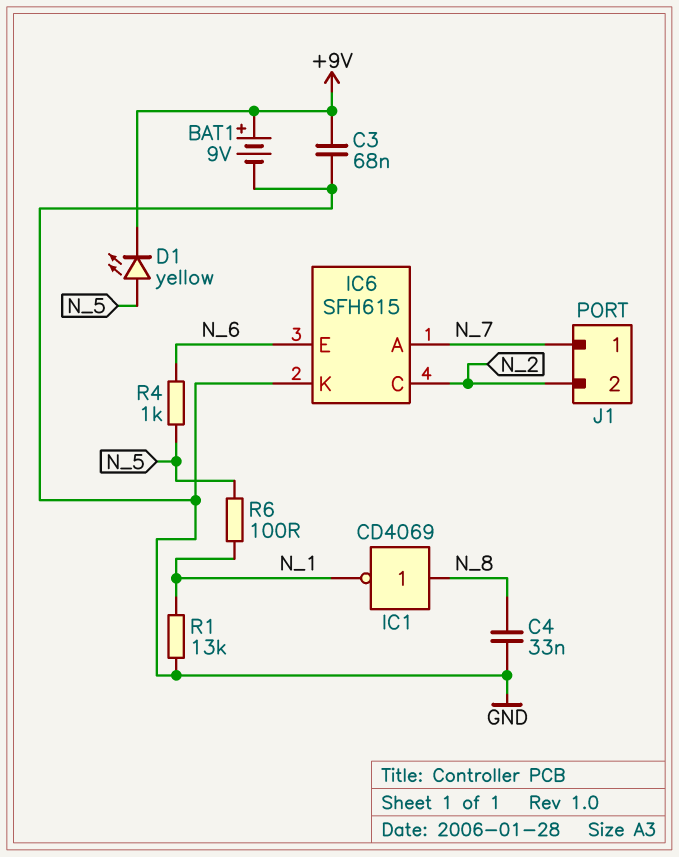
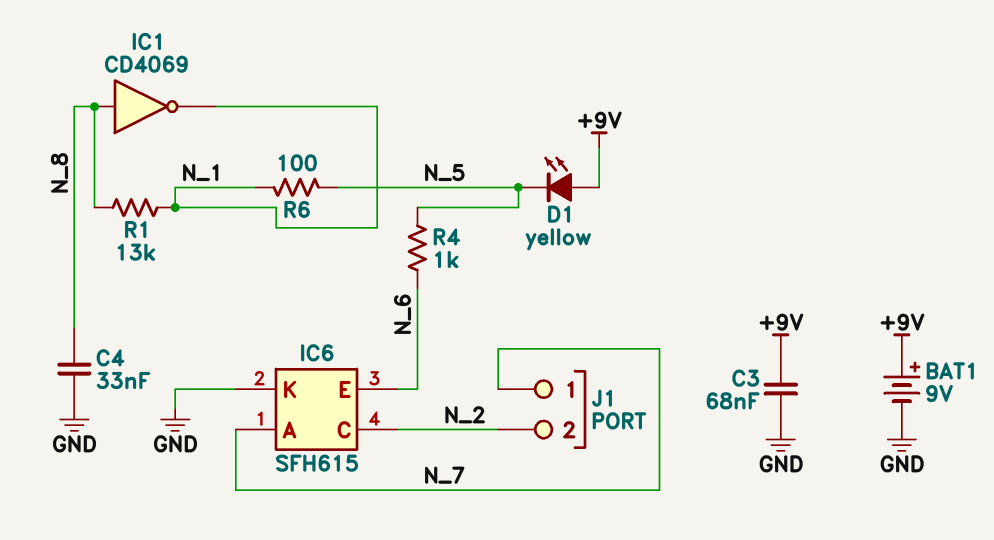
D1: LED yellow (A N_5, K +9V) -> LED yellow (A +9V, K N_5)
R1: 13k (GND, N_1) -> 13k (N_1, N_8)

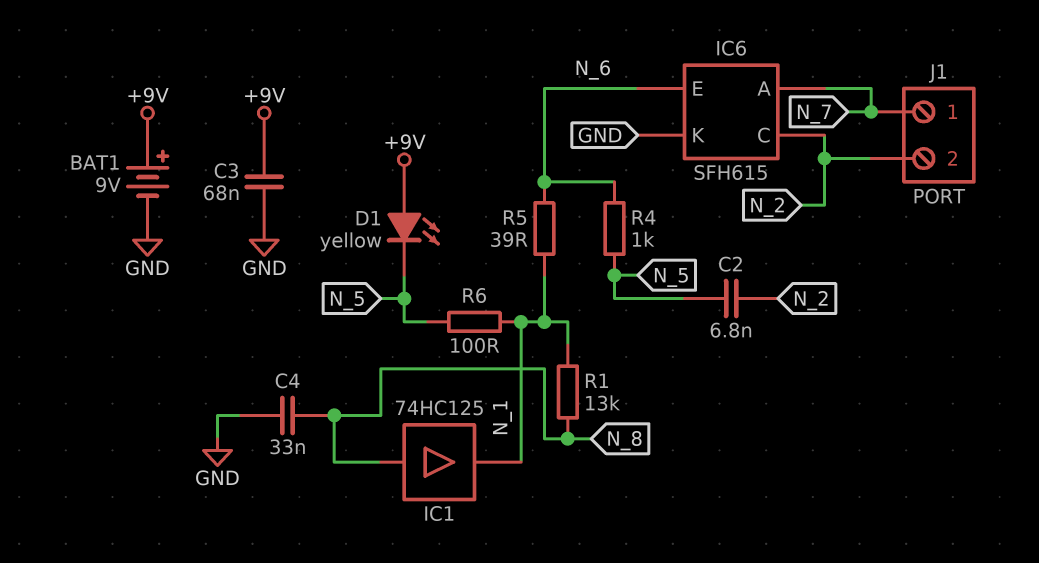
C2: none -> 6.8nF (N_2, N_5)
IC1: NOT CD4069 (in N_8, out N_1) -> buffer 74HC125 (in N_8, out N_1)
R5: none -> 39 (N_1, N_6)

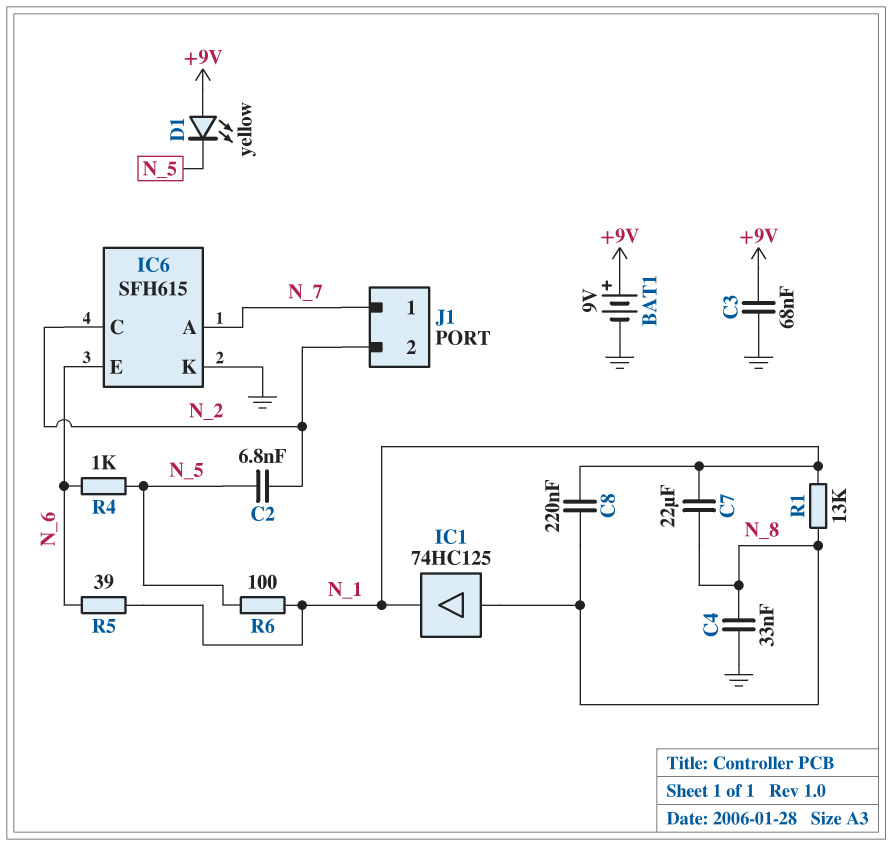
C7: none -> 22uF (N_1, N_8)
C8: none -> 220nF (N_1, N_8)

